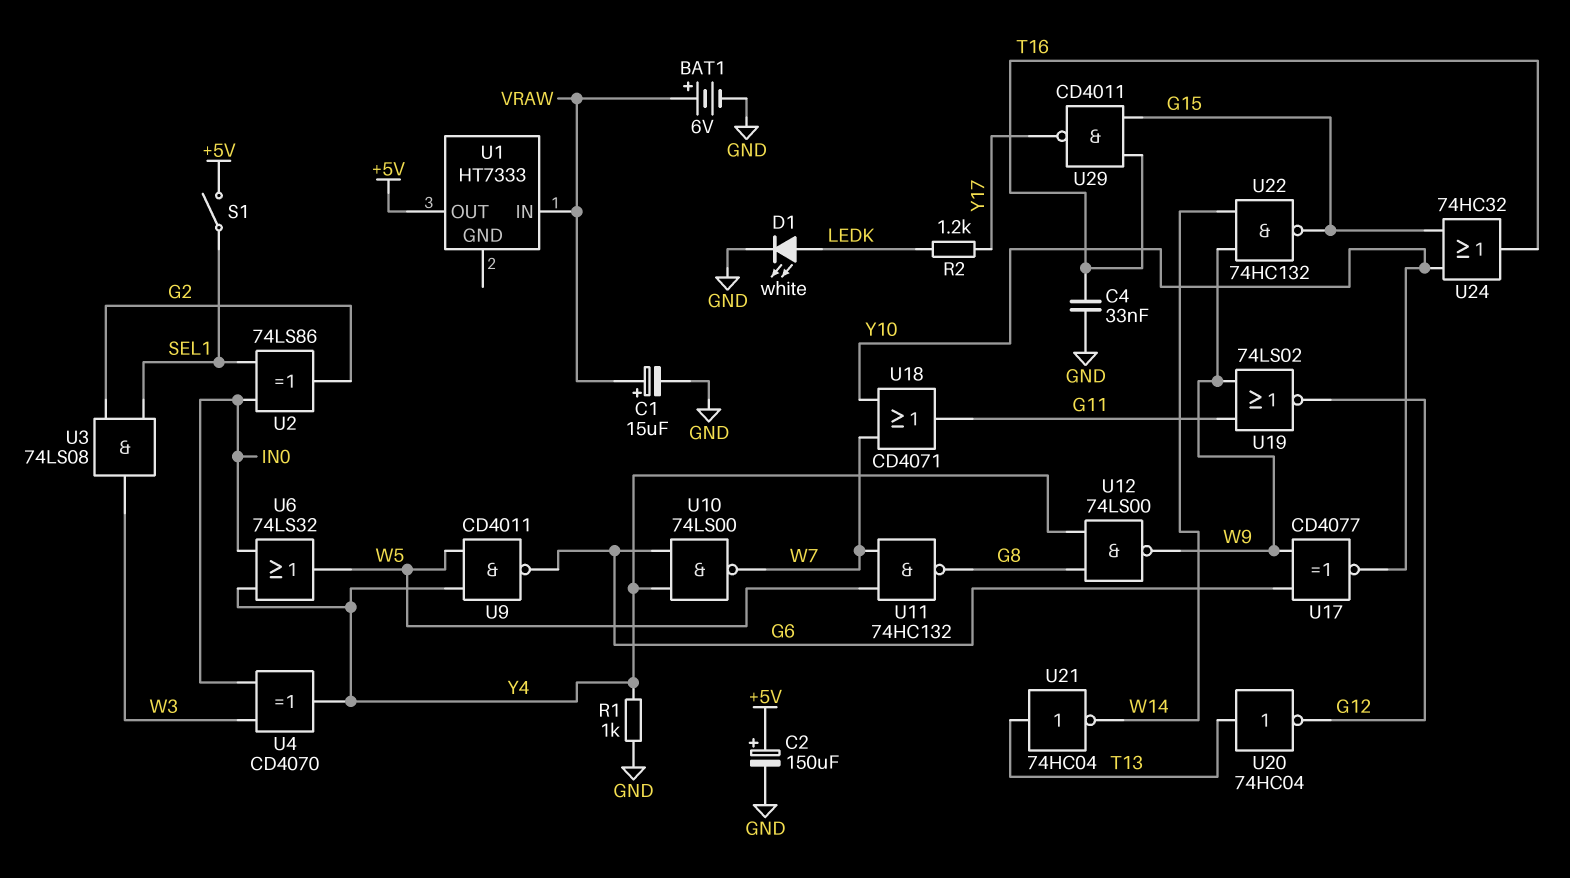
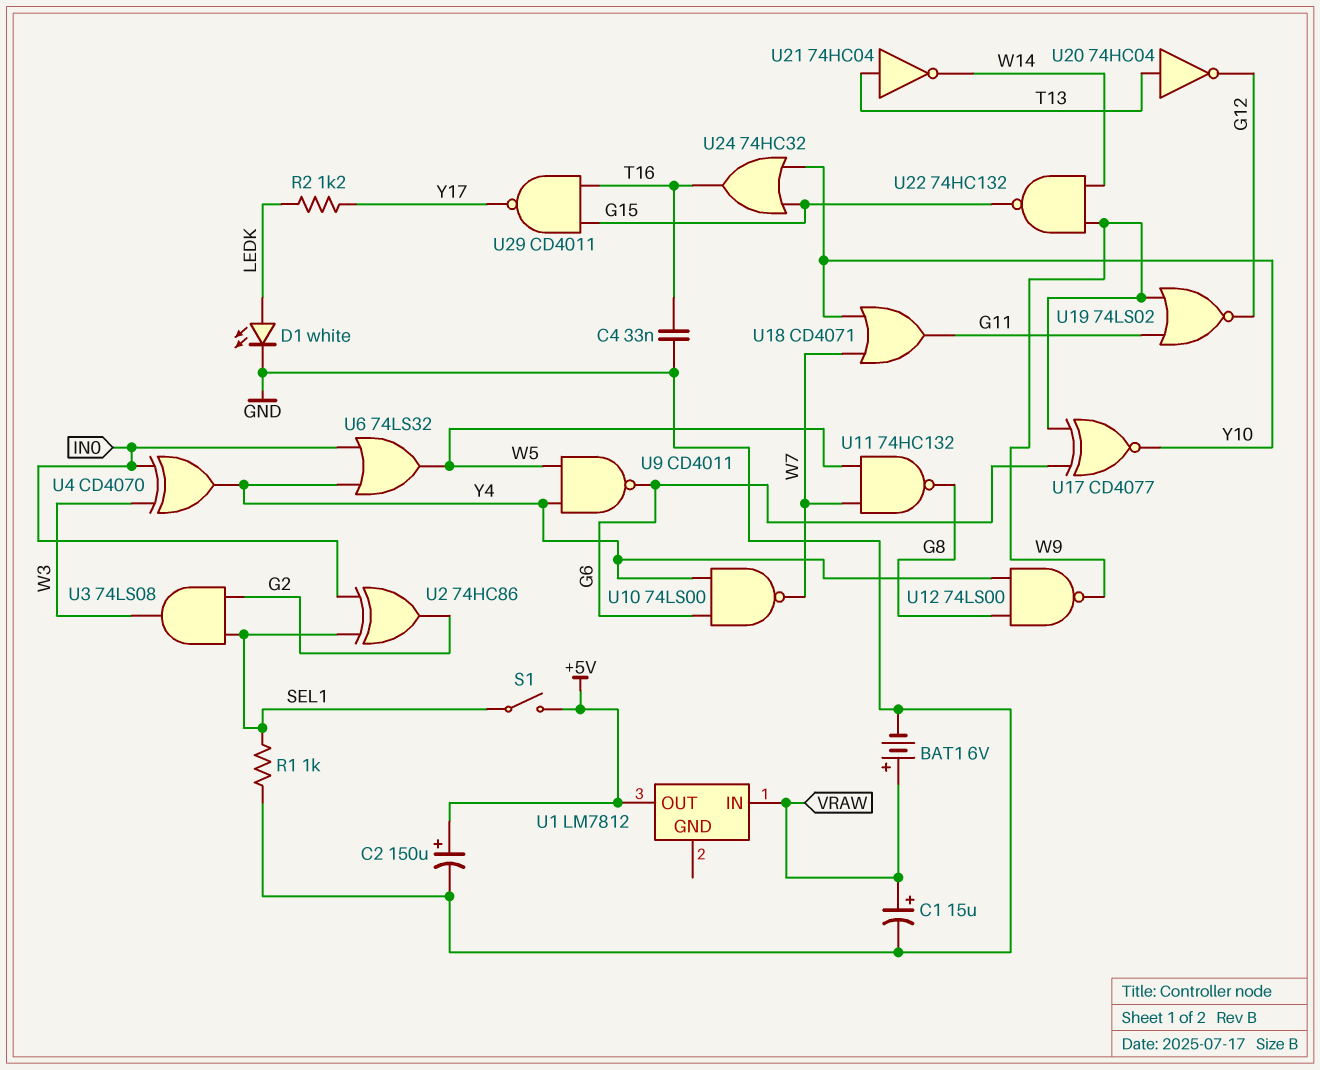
R1: 1k (GND, Y4) -> 1k (GND, SEL1)
U1: HT7333 -> LM7812
U2: XOR 74LS86 (in IN0, in SEL1, out G2) -> XOR 74HC86 (in IN0, in SEL1, out G2)

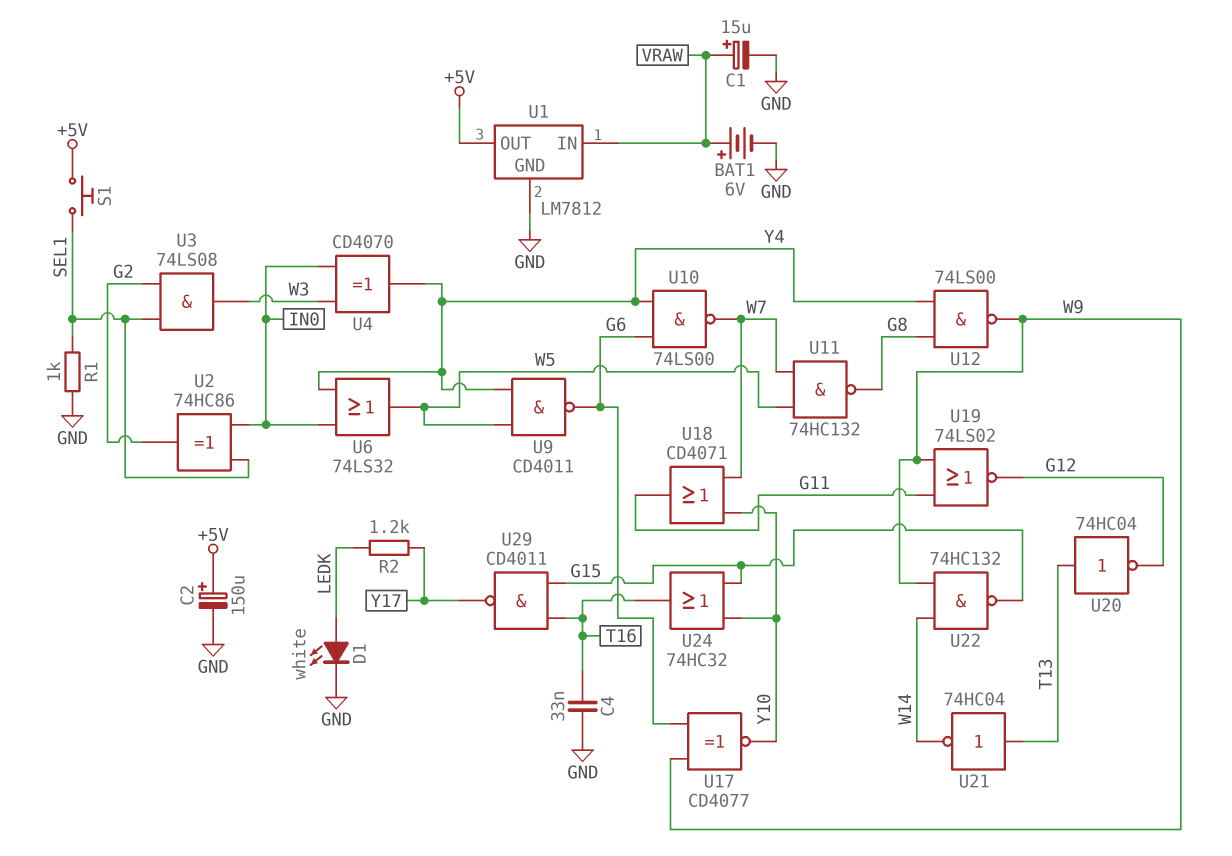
S1: switch (+5V, SEL1) -> button (+5V, SEL1)
U1 pin GND: none -> GND

